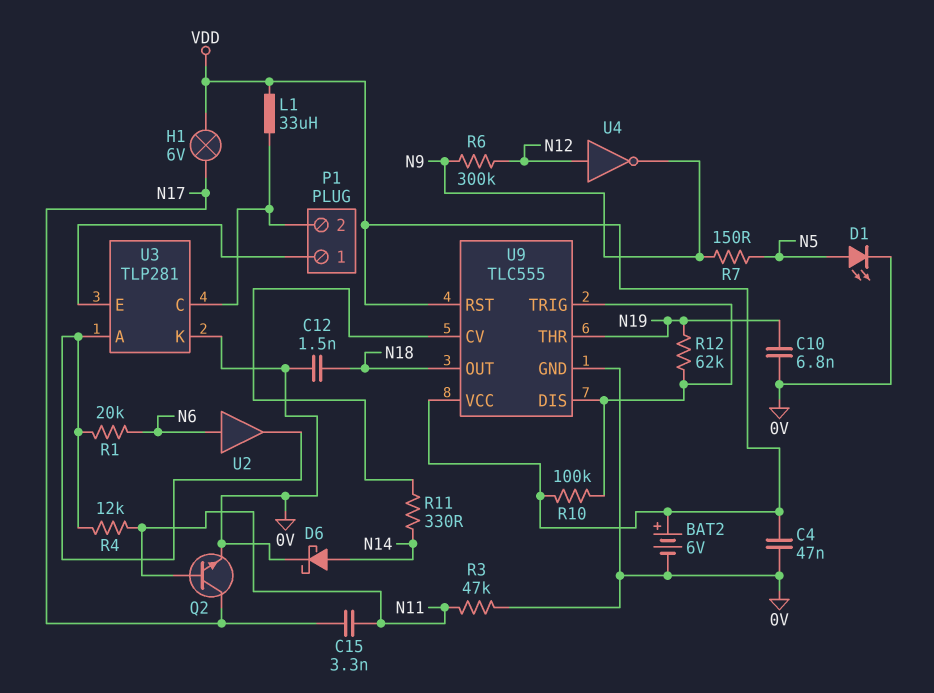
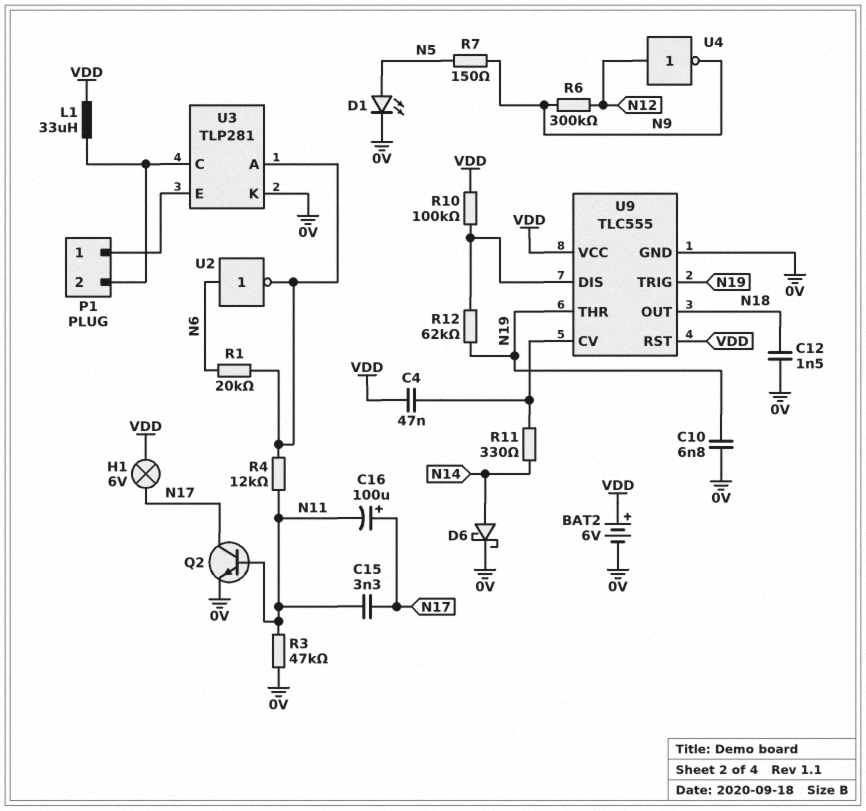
C4: 47nF (0V, VDD) -> 47nF (U9/CV, VDD)
C16: none -> 100uF (plus N17, minus N11)
U2: buffer (in N6, out U3/A) -> NOT (in N6, out U3/A)
U9 pin TRIG: U9/DIS -> N19

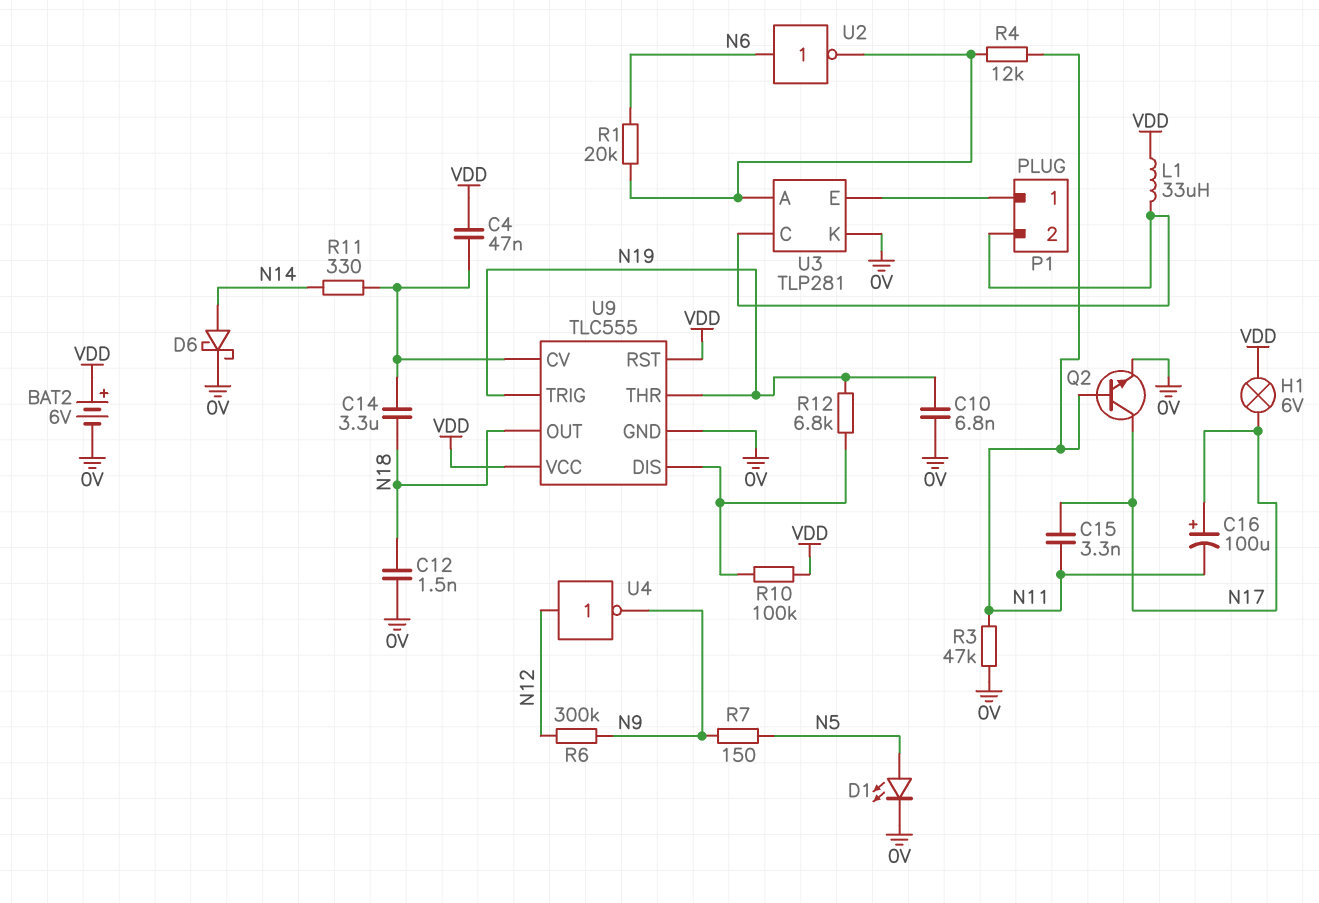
C14: none -> 3.3uF (N18, U9/CV)
R12: 62k (N19, U9/DIS) -> 6.8k (N19, U9/DIS)

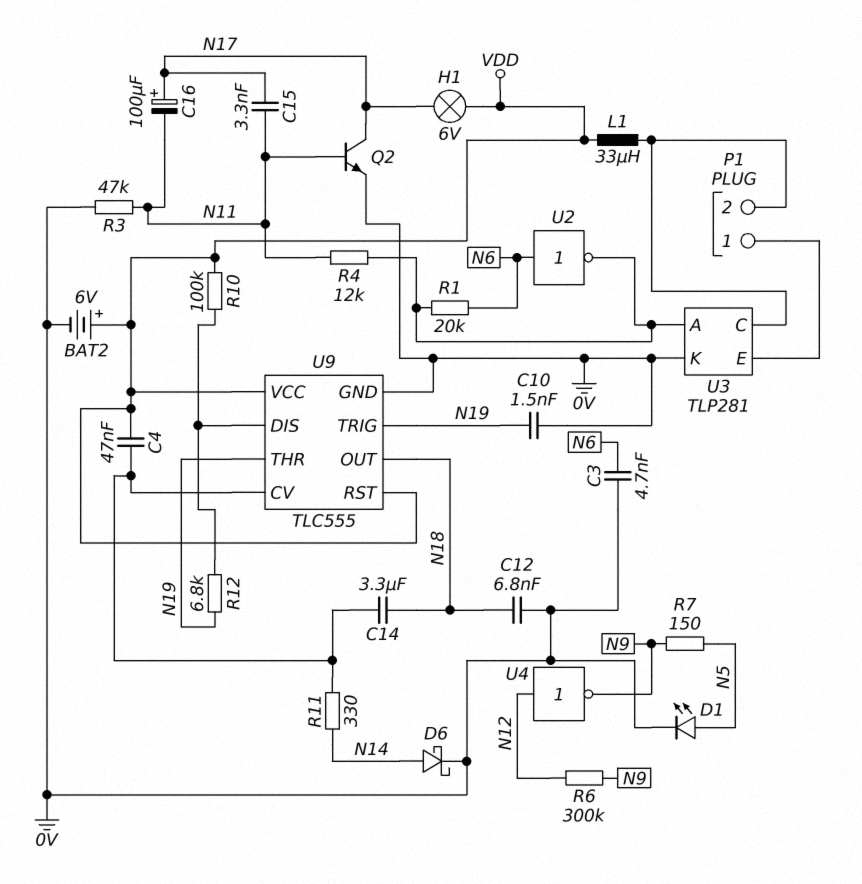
C3: none -> 4.7nF (0V, N6)
C10: 6.8nF (0V, N19) -> 1.5nF (0V, N19)
C12: 1.5nF (0V, N18) -> 6.8nF (0V, N18)

